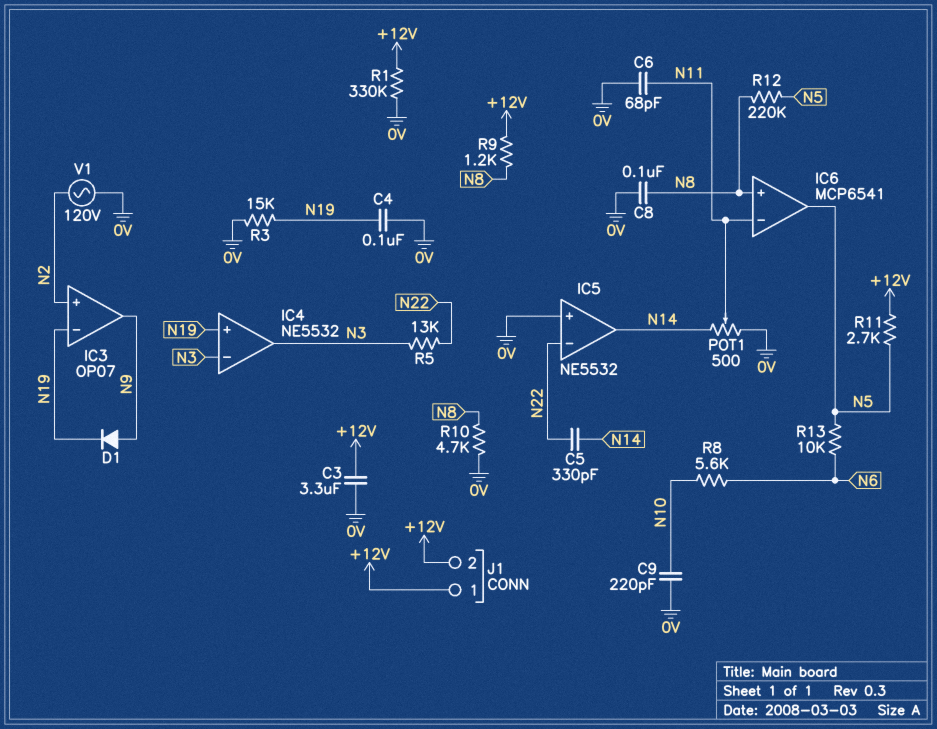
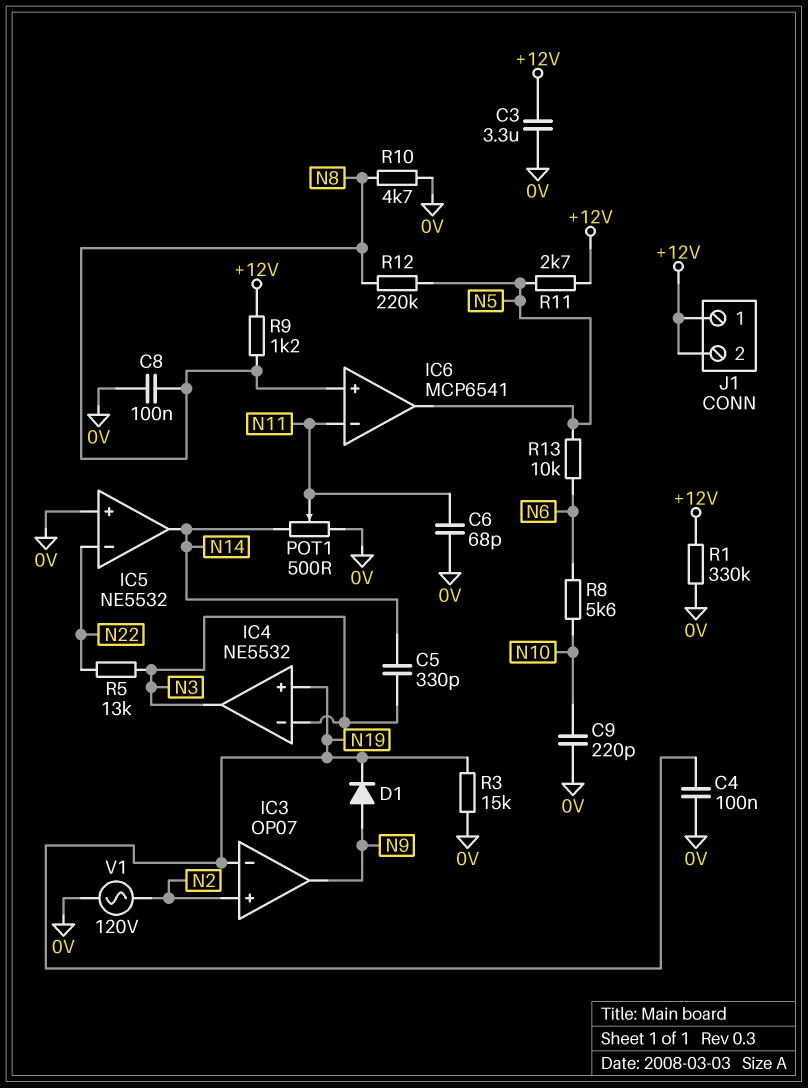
C5: 330pF (N14, N22) -> 330pF (N3, N14)

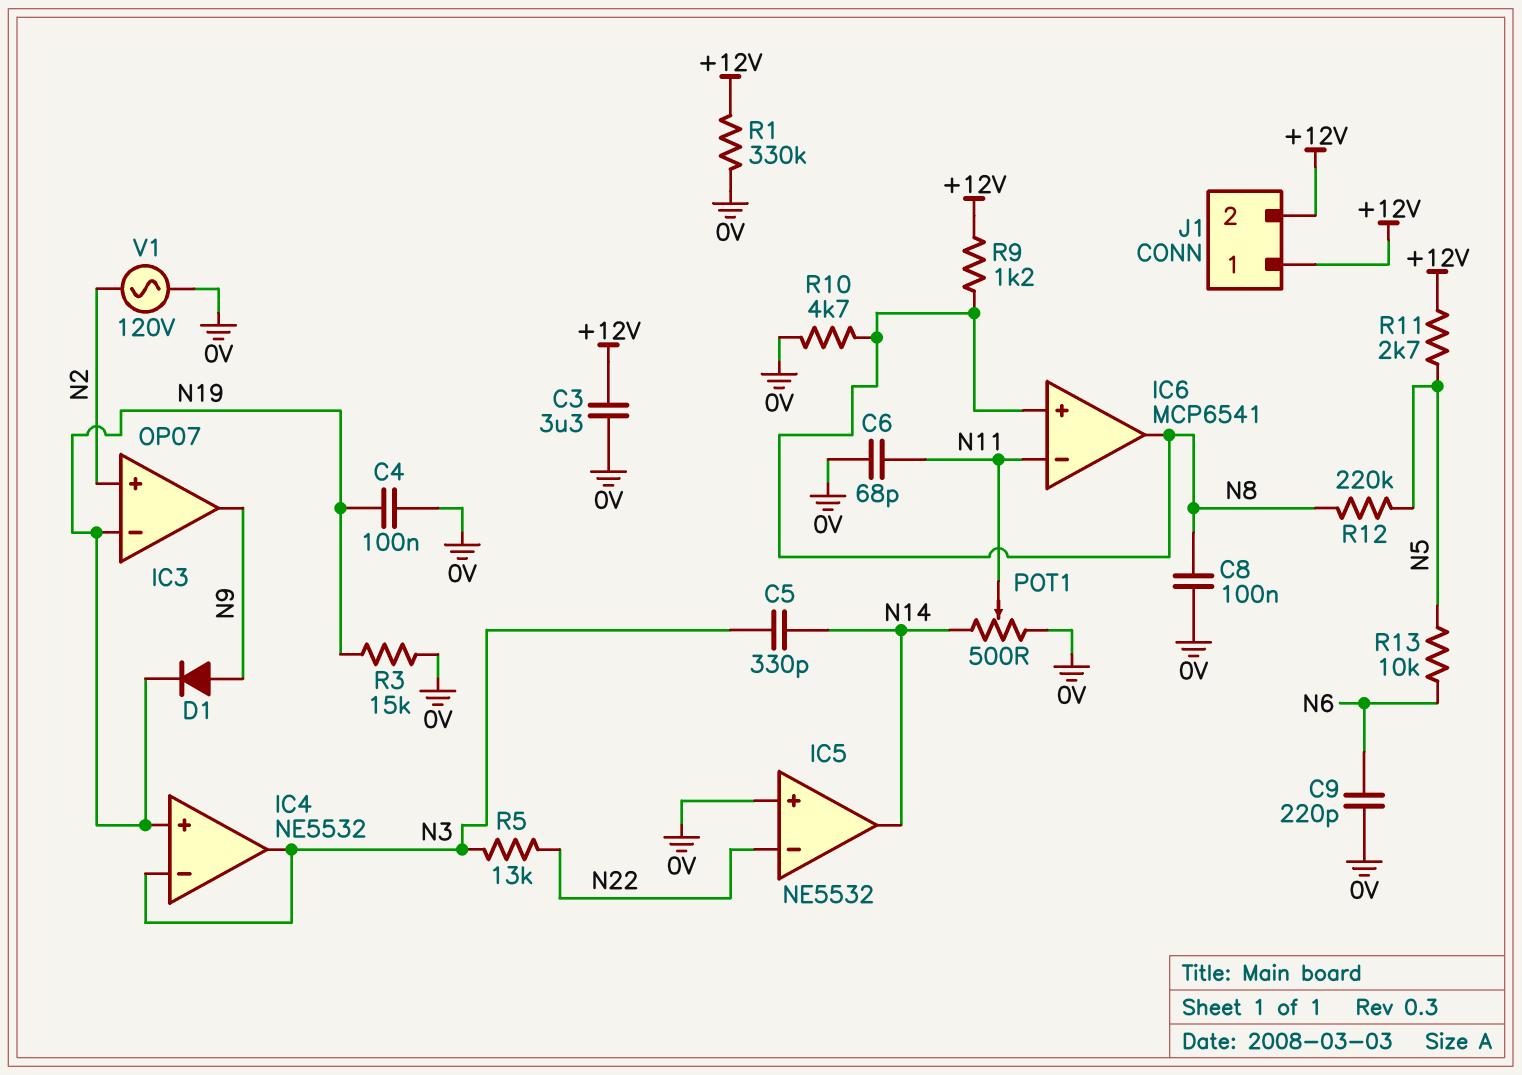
C9: 220pF (0V, N10) -> 220pF (0V, N6)
IC6 pin out: N5 -> N8
R8: 5.6k (N6, N10) -> none

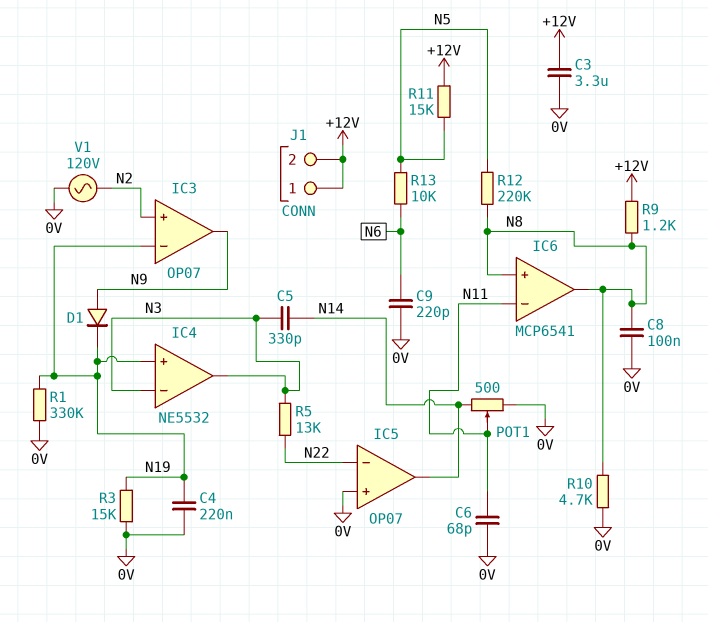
C4: 100nF (0V, N19) -> 220nF (0V, N19)
IC5: NE5532 -> OP07
R1: 330k (+12V, 0V) -> 330k (0V, N19)
R11: 2.7k (+12V, N5) -> 15k (+12V, N5)

